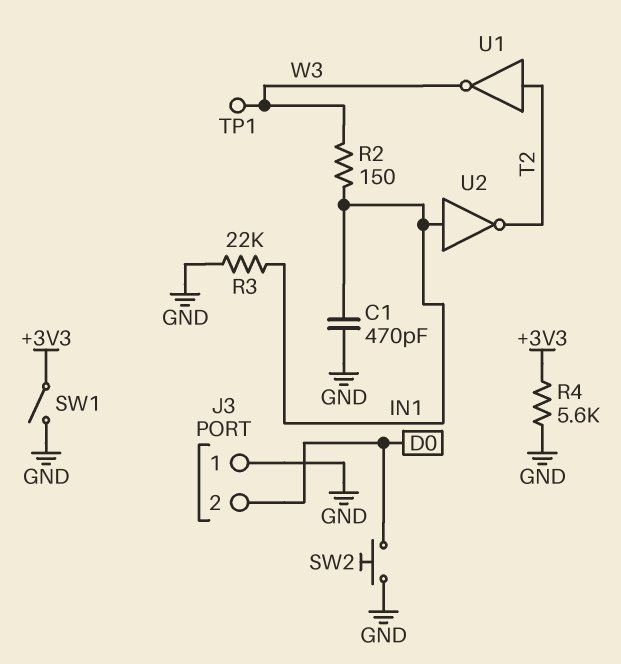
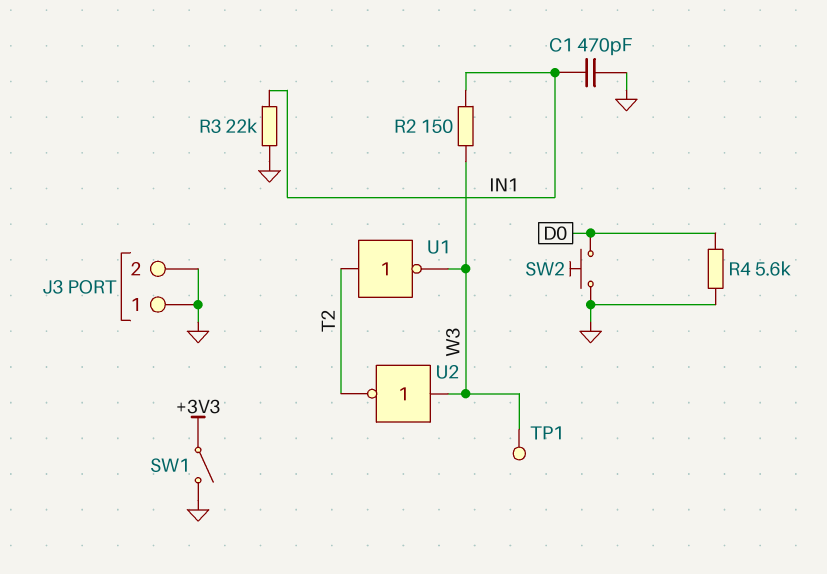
J3 pin 2: D0 -> GND
R4: 5.6k (+3V3, GND) -> 5.6k (D0, GND)
U2: NOT (in IN1, out T2) -> NOT (in W3, out T2)

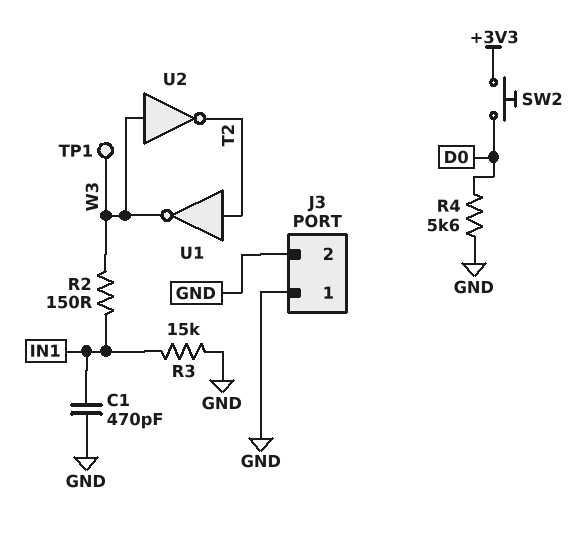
R3: 22k (GND, IN1) -> 15k (GND, IN1)
SW1: switch (+3V3, GND) -> none
SW2: button (D0, GND) -> button (+3V3, D0)

